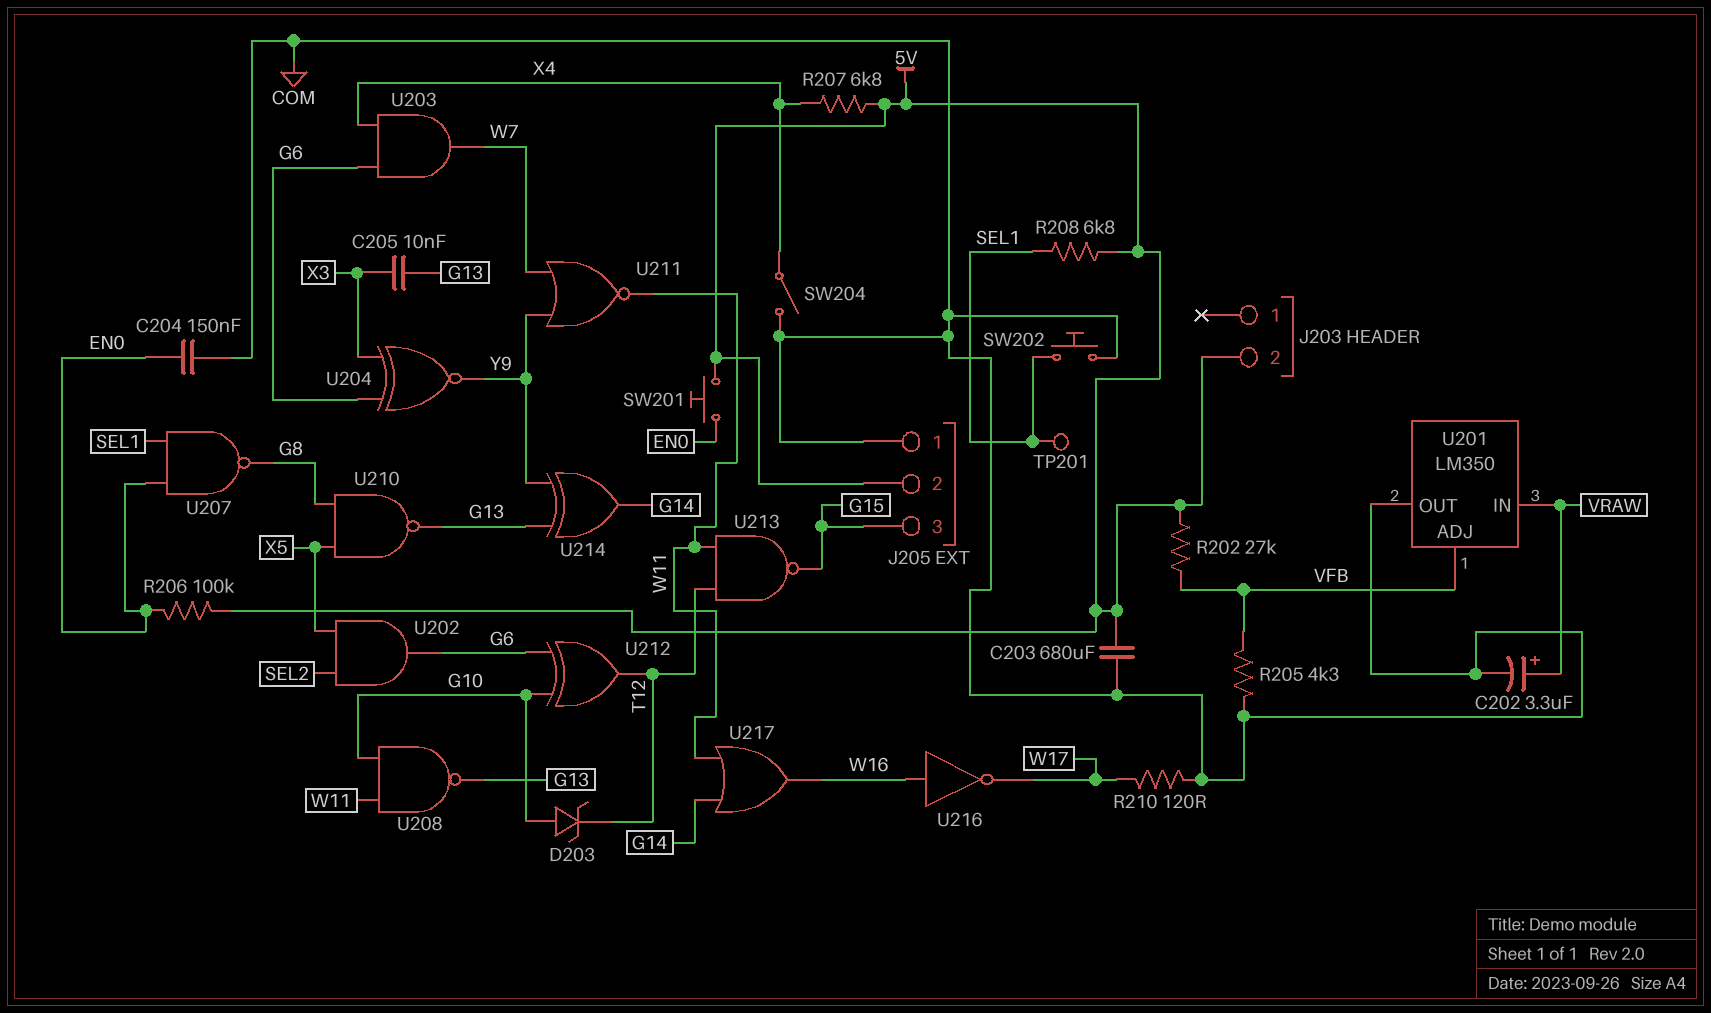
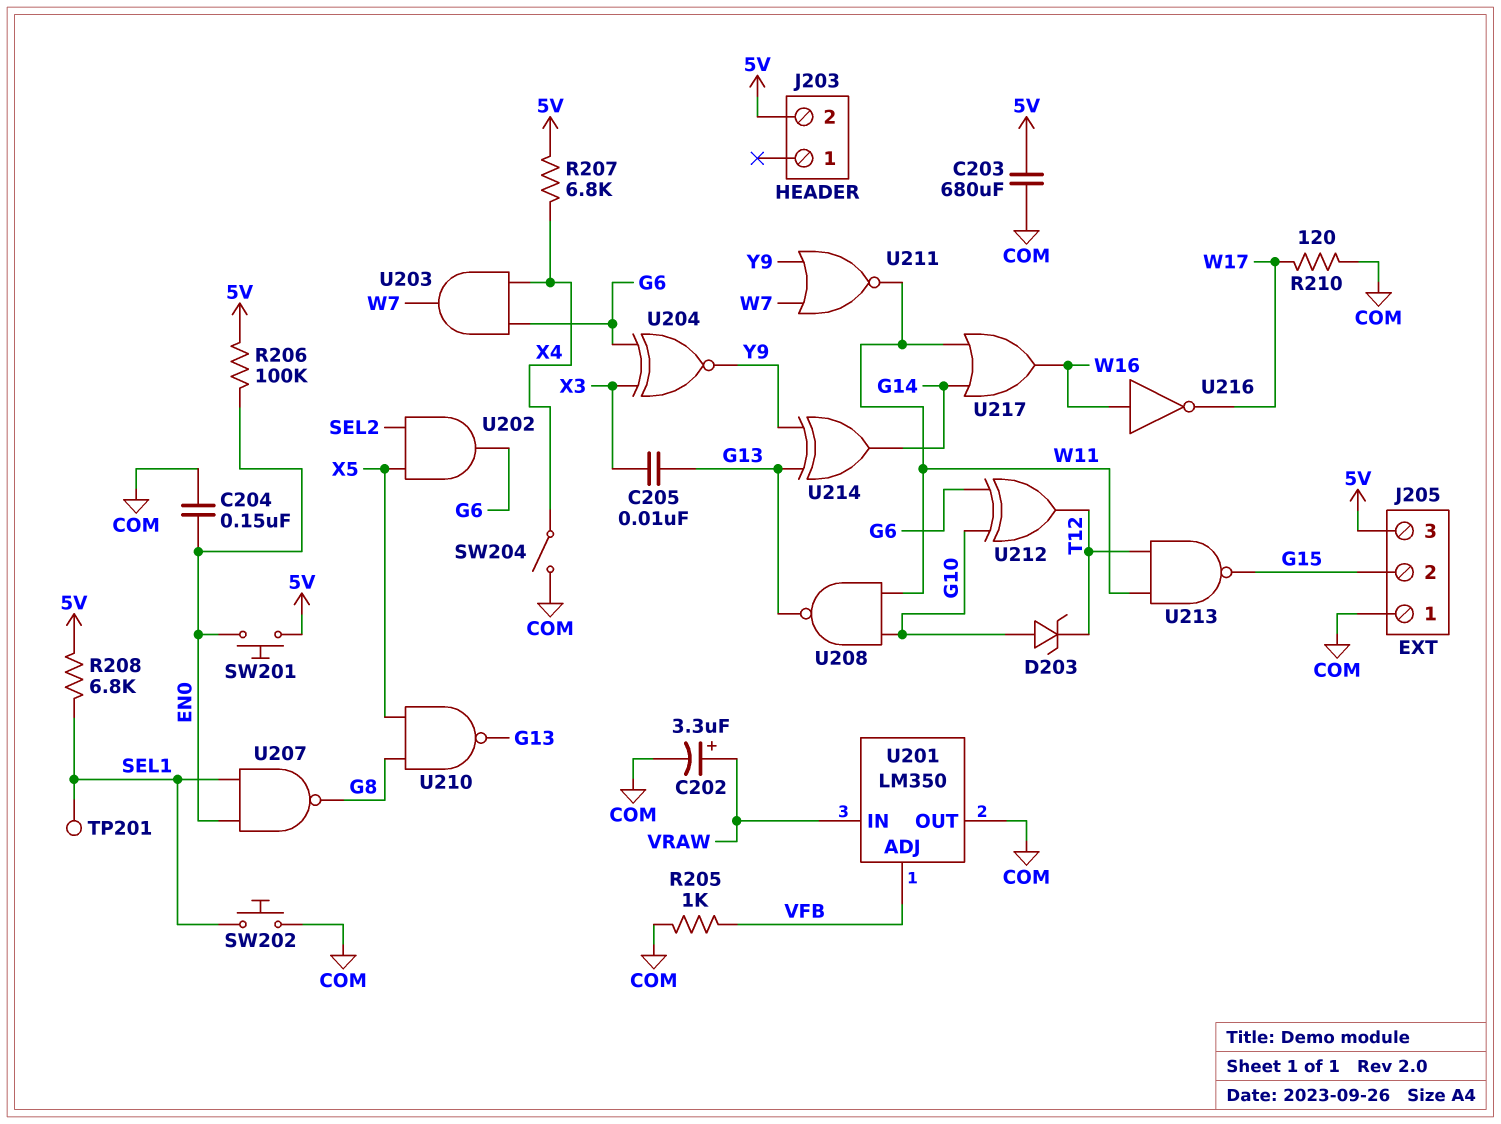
J205 pin 2: 5V -> G15
J205 pin 3: G15 -> 5V
R202: 27k (5V, VFB) -> none
R205: 4.3k (COM, VFB) -> 1k (COM, VFB)

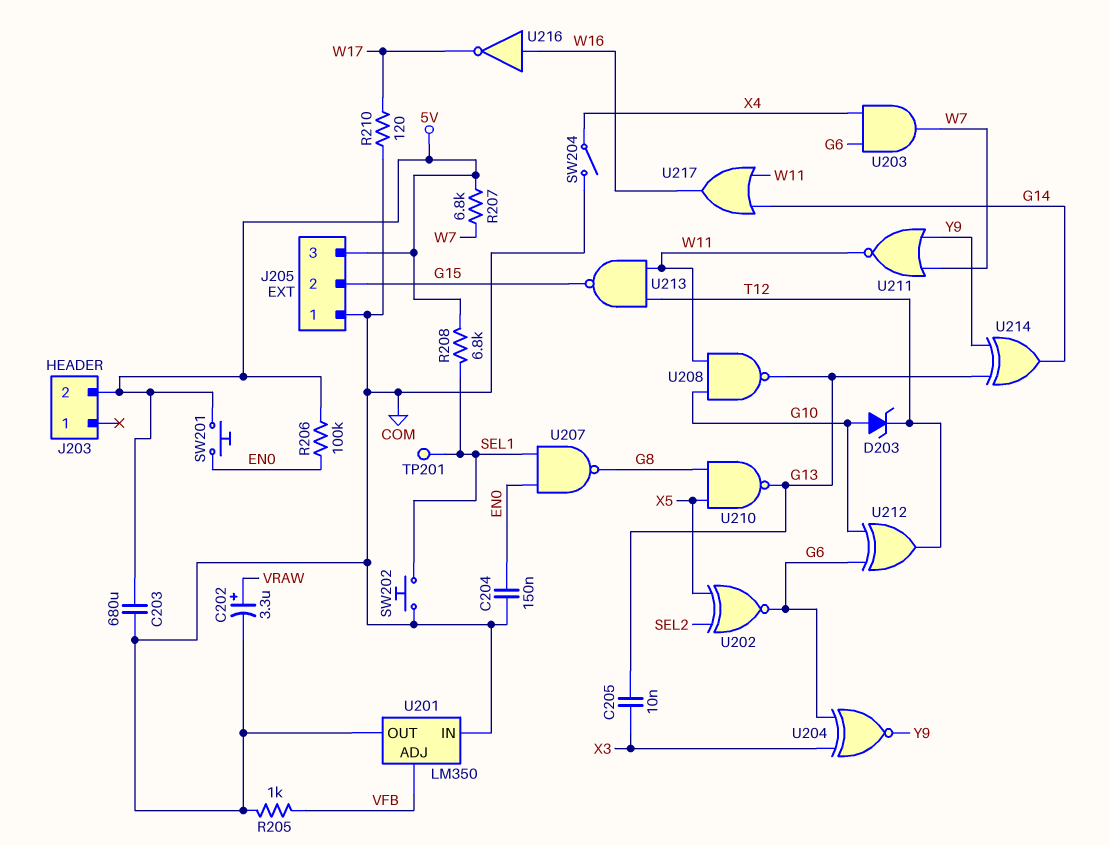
R207: 6.8k (5V, X4) -> 6.8k (5V, W7)
U201 pin IN: VRAW -> COM
U202: AND (in SEL2, in X5, out G6) -> XNOR (in SEL2, in X5, out G6)

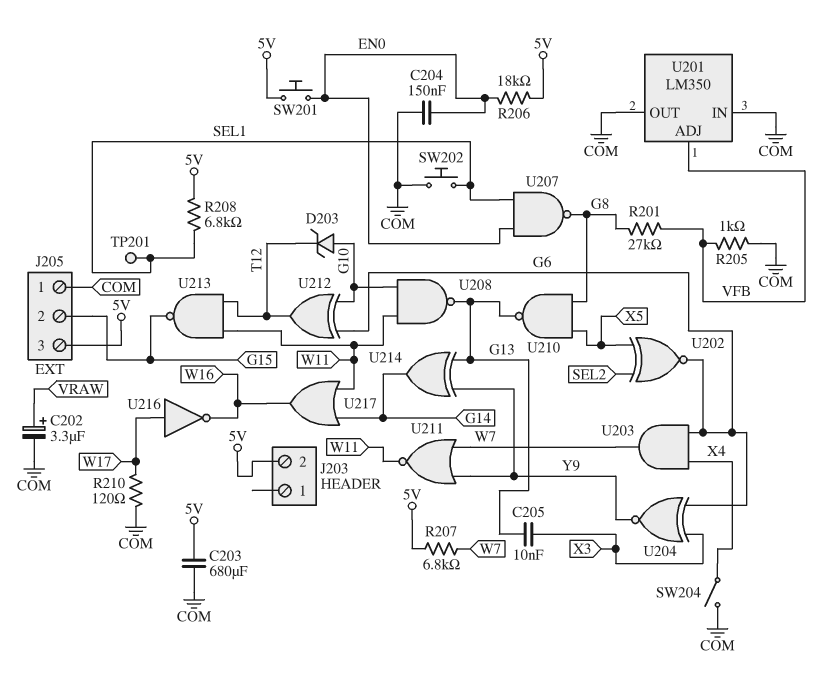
R201: none -> 27k (G8, VFB)
R206: 100k (5V, EN0) -> 18k (5V, EN0)
U216: NOT (in W16, out W17) -> NOT (in W17, out W16)

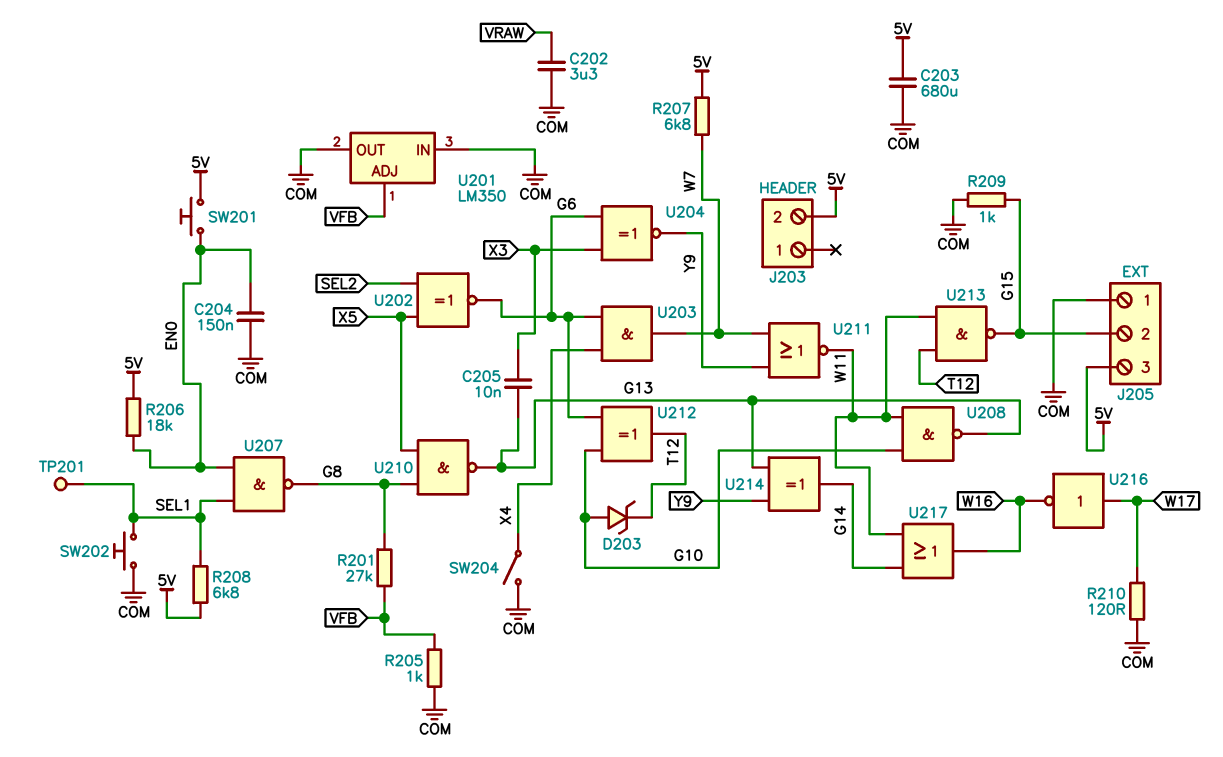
C202: 3.3uF (plus VRAW, minus COM) -> 3.3uF (COM, VRAW)
R209: none -> 1k (COM, G15)

